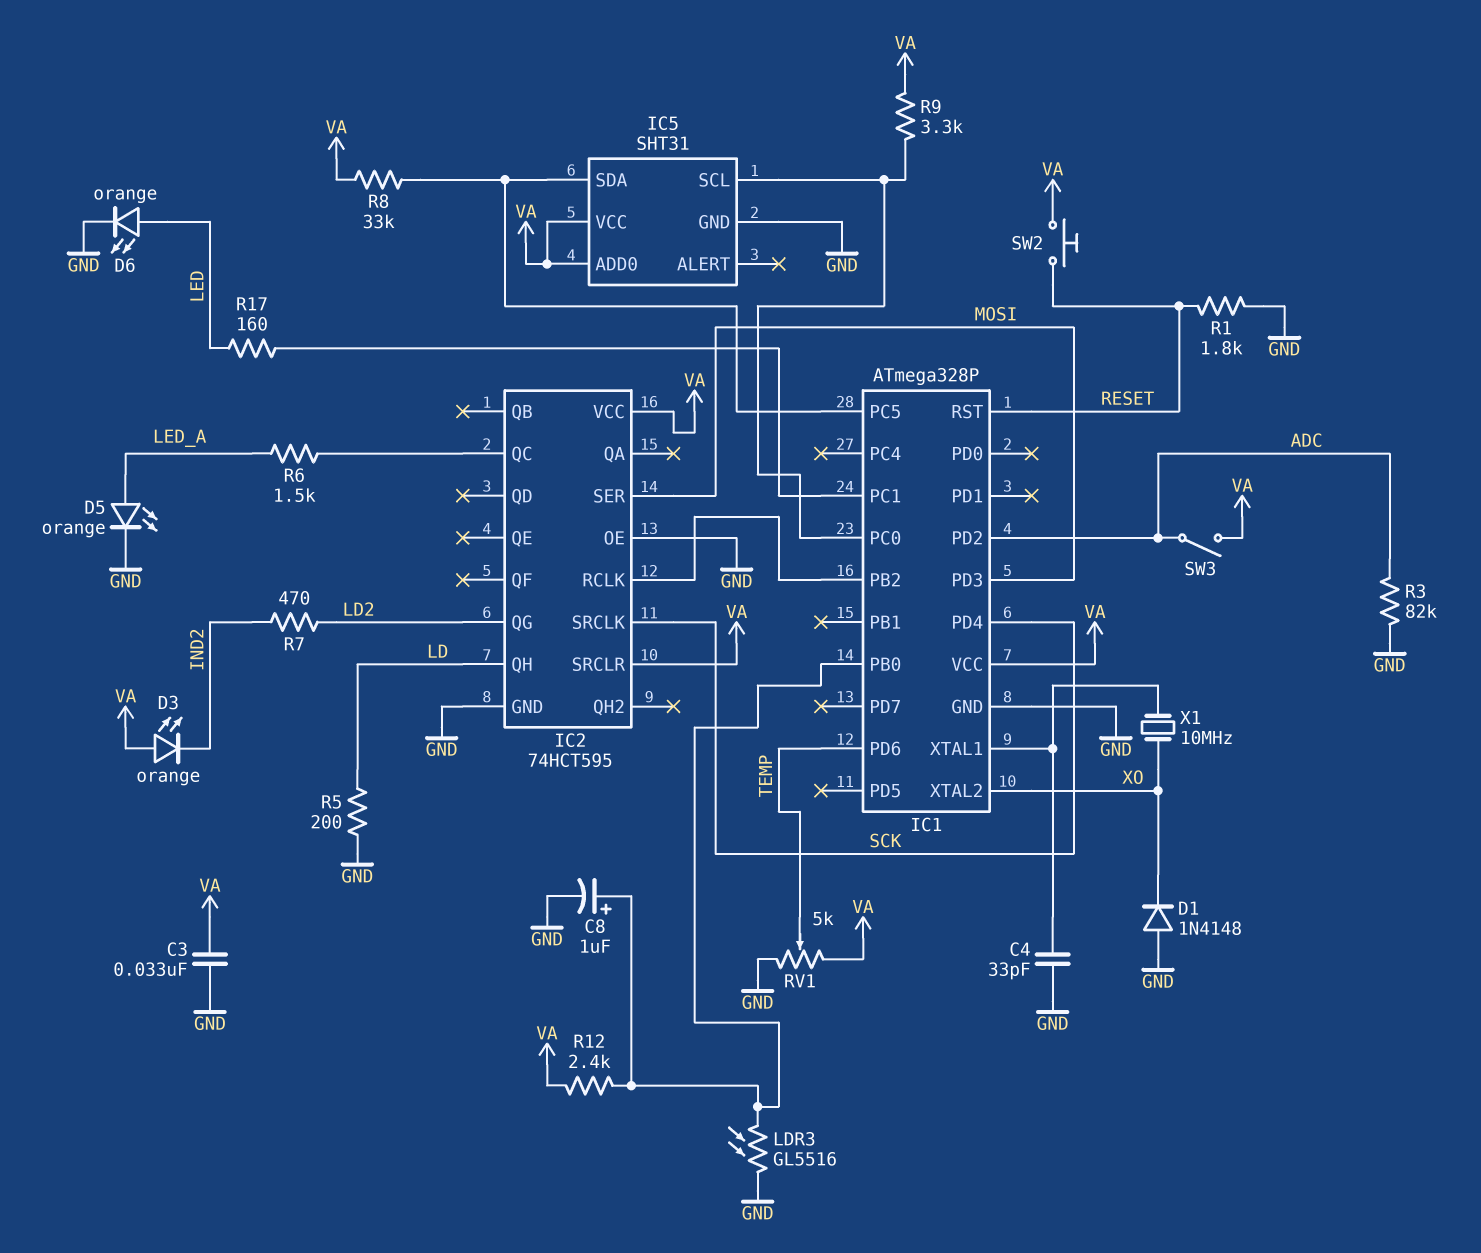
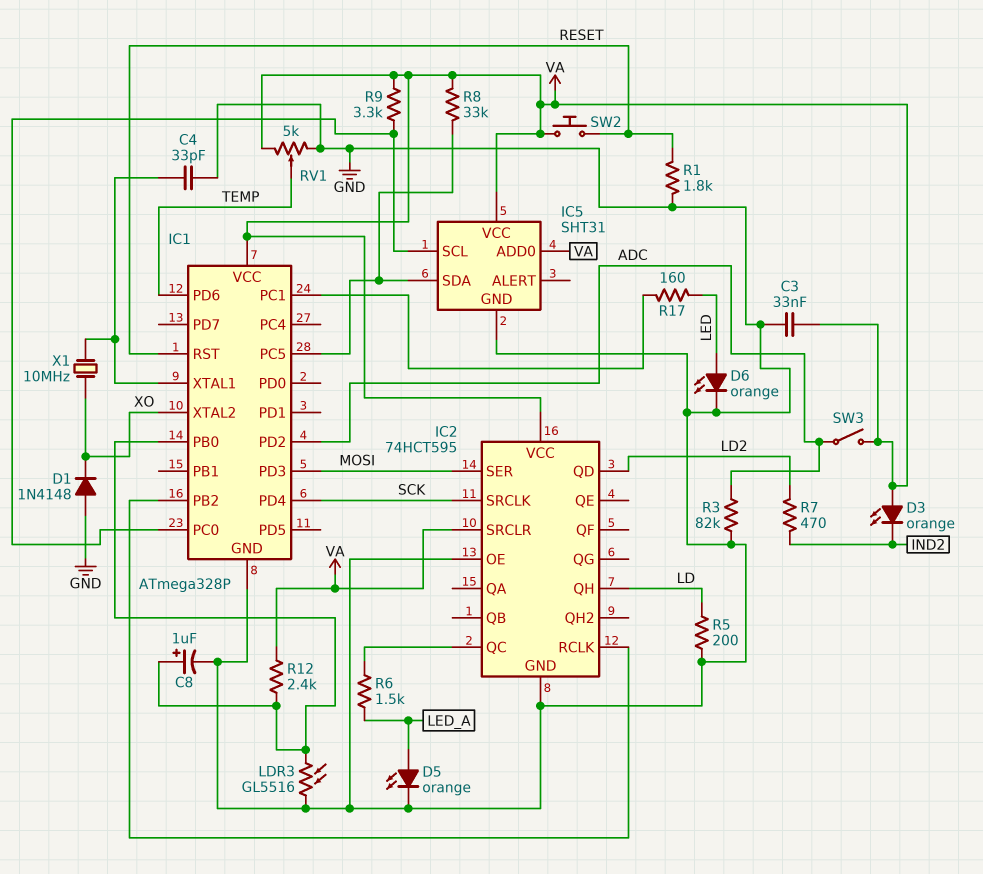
IC2 pin QD: none -> LD2
IC2 pin QG: LD2 -> none

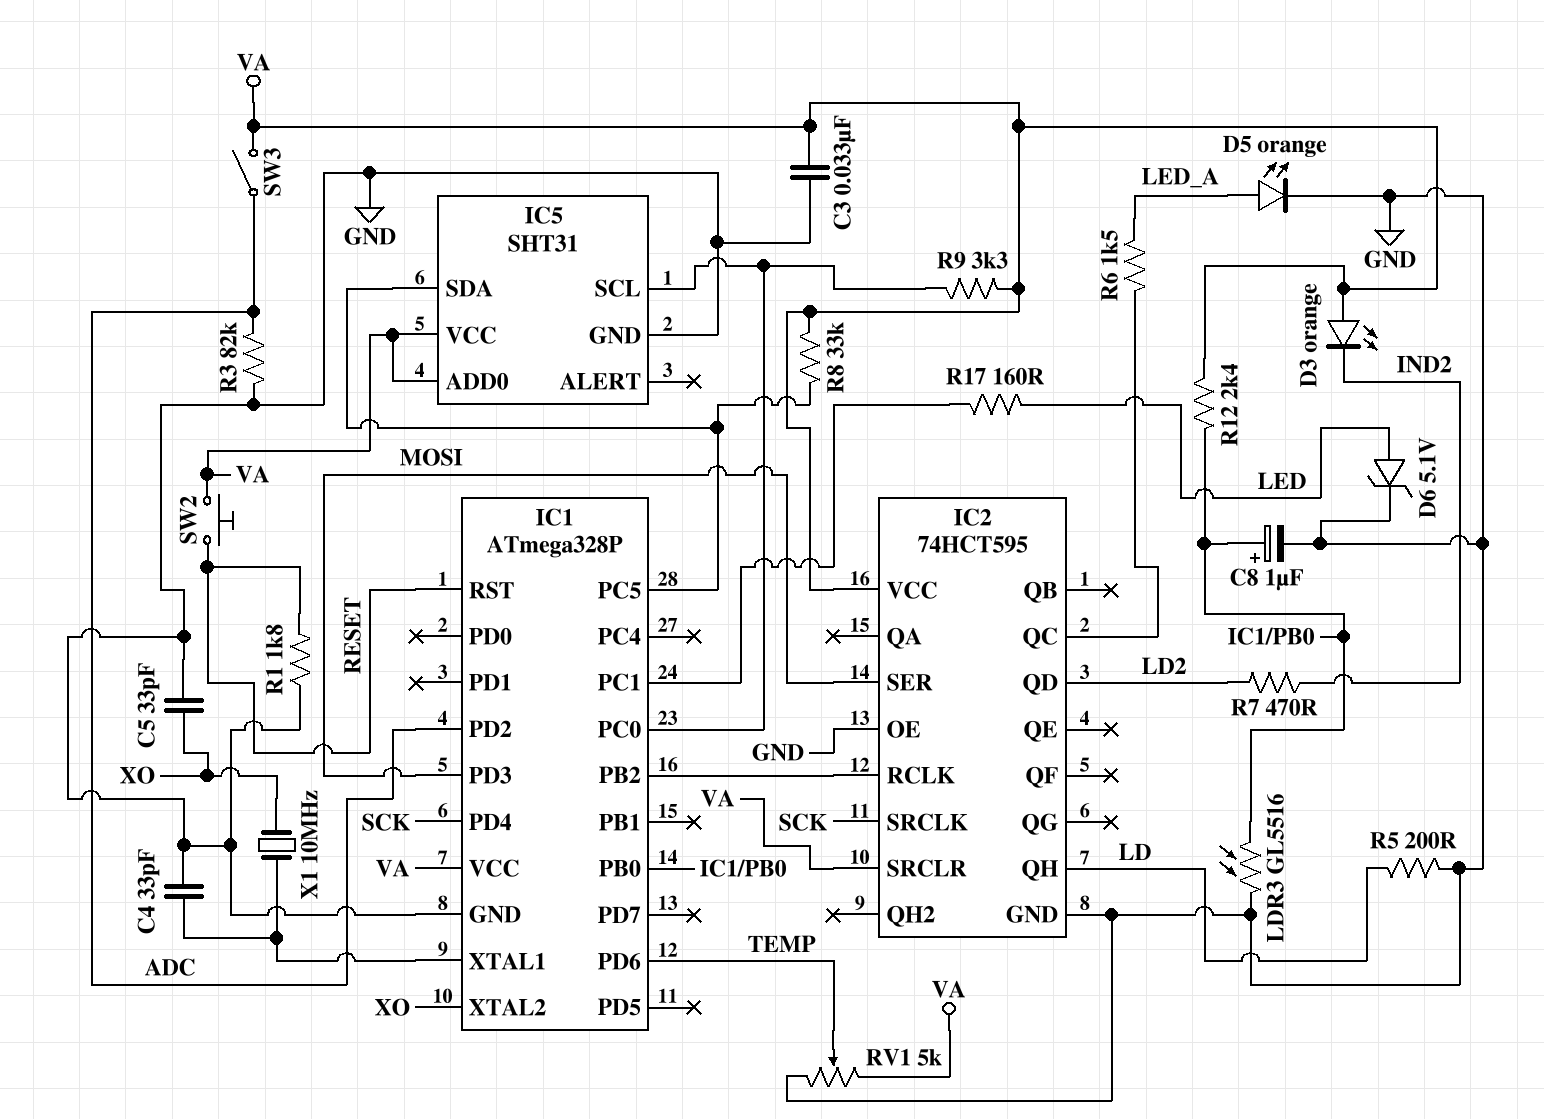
C5: none -> 33pF (GND, XO)
D1: diode 1N4148 (A GND, K XO) -> none
D6: LED orange (A LED, K GND) -> zener 5.1V (A LED, K GND)

